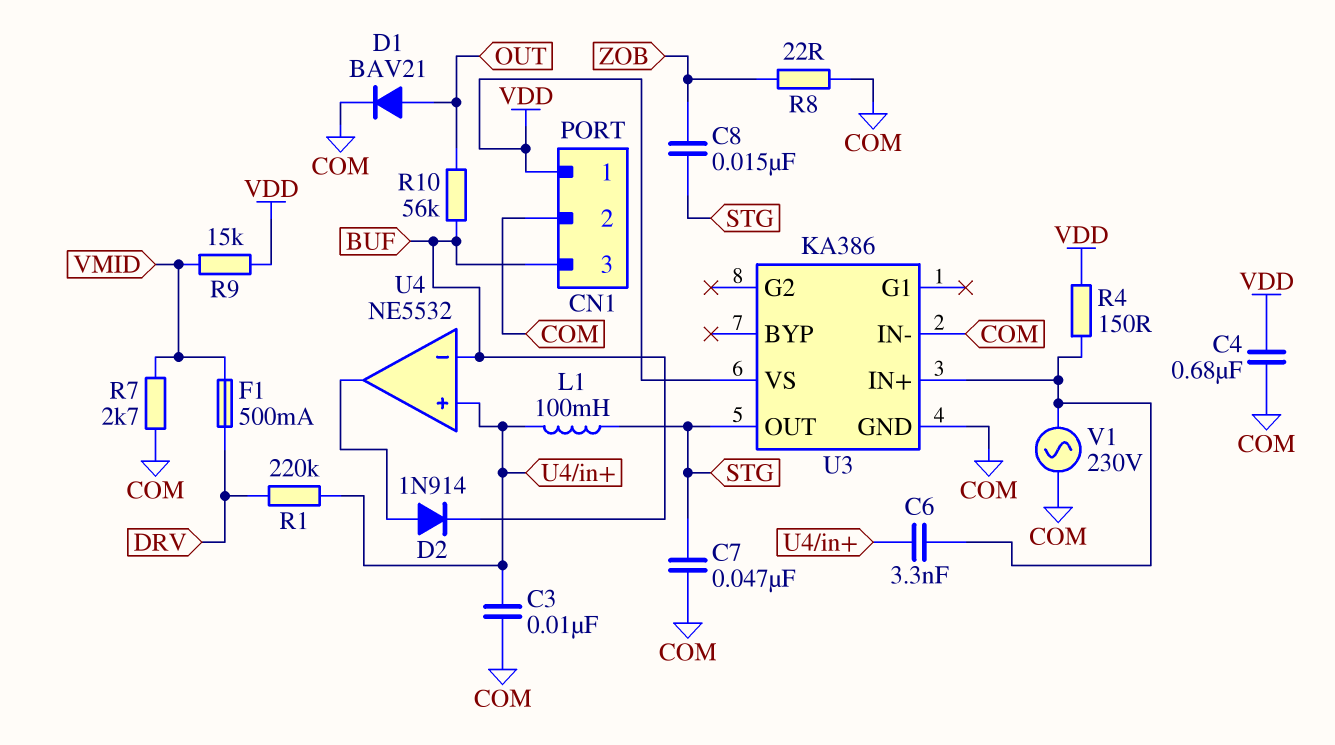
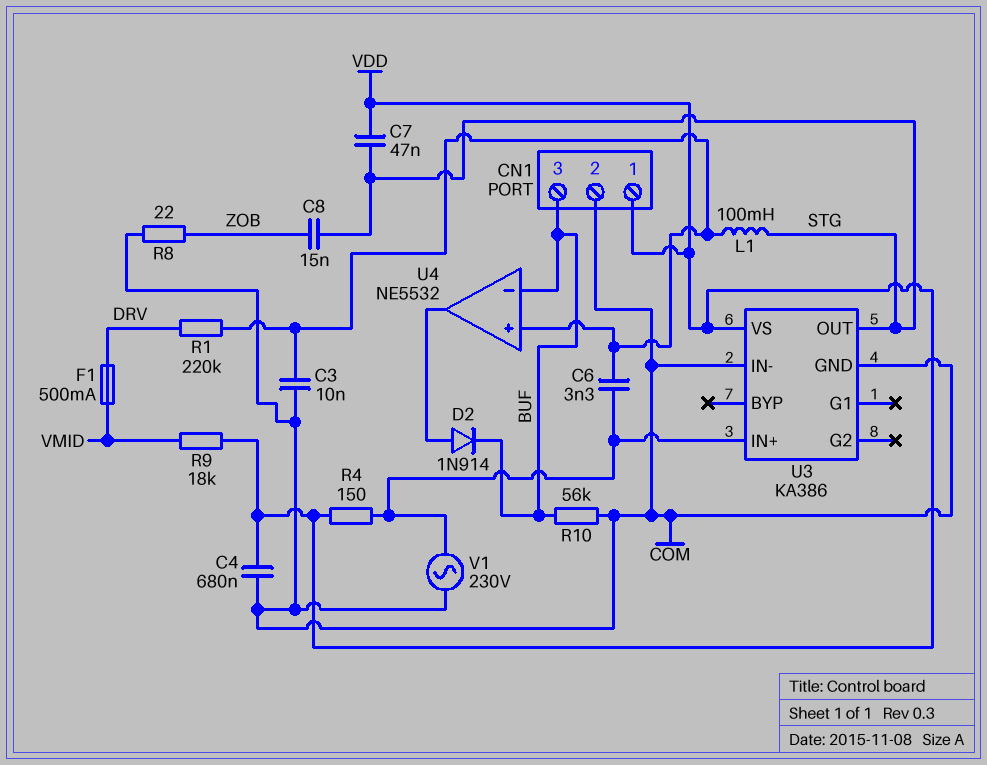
C7: 47nF (COM, STG) -> 47nF (STG, VDD)
D1: diode BAV21 (A OUT, K COM) -> none
R7: 2.7k (COM, VMID) -> none
R9: 15k (VDD, VMID) -> 18k (VDD, VMID)
R10: 56k (BUF, OUT) -> 56k (BUF, COM)

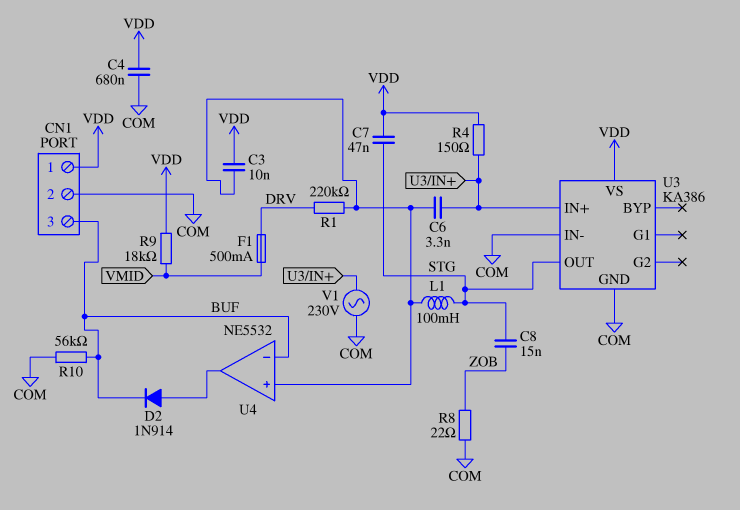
C3: 10nF (COM, U4/in+) -> 10nF (U4/in+, VDD)

